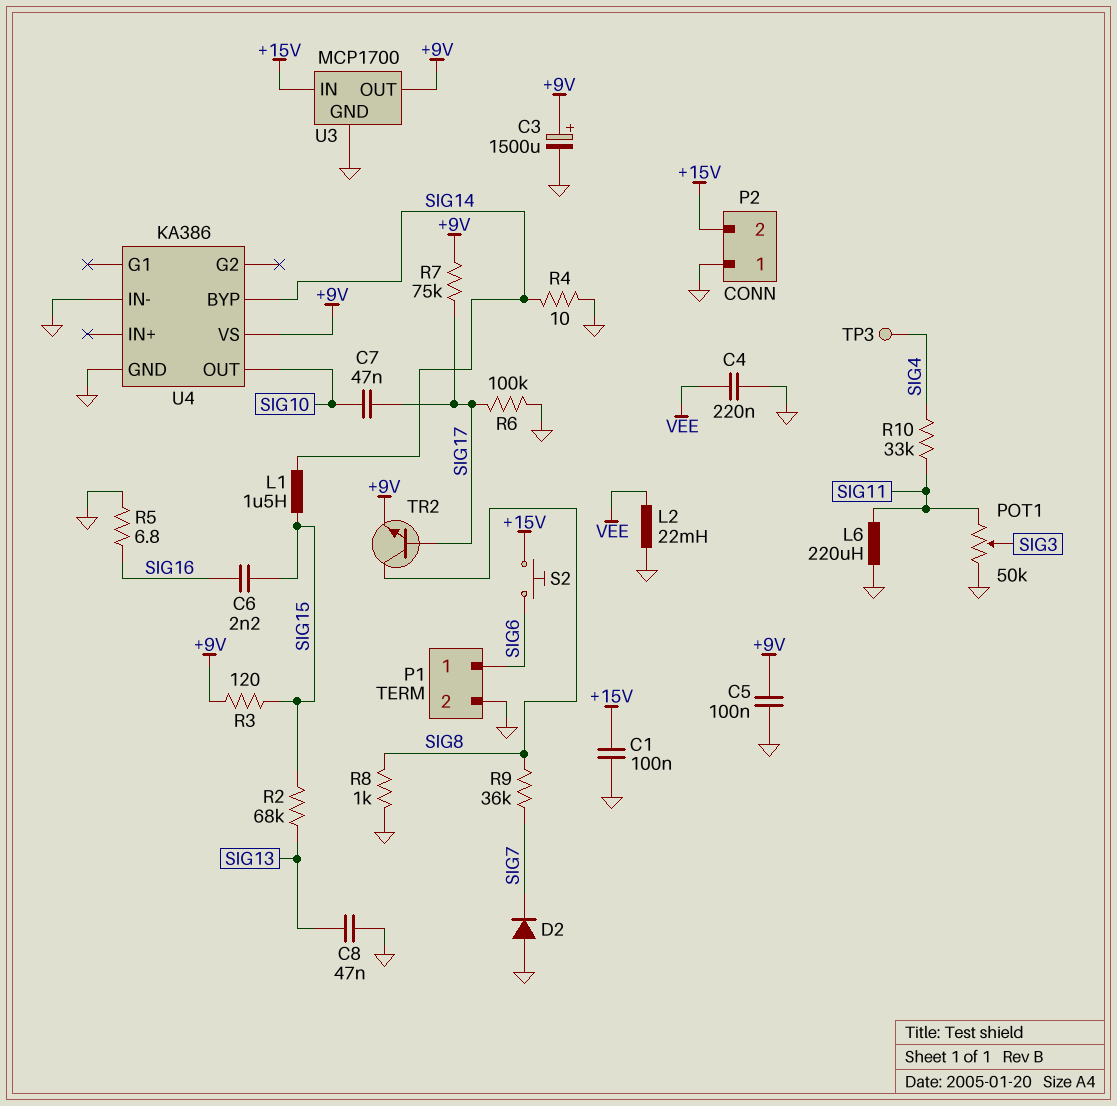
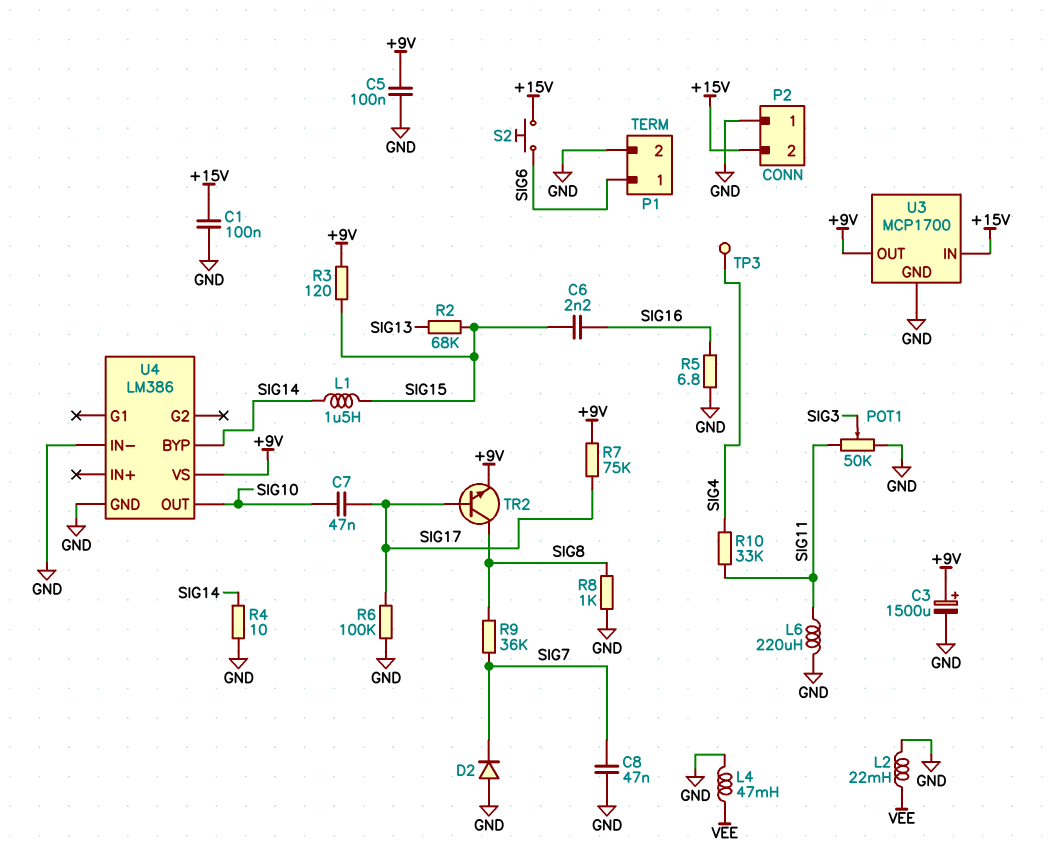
C4: 220nF (GND, VEE) -> none
C8: 47nF (GND, SIG13) -> 47nF (GND, SIG7)
L4: none -> 47mH (GND, VEE)
U4: KA386 -> LM386

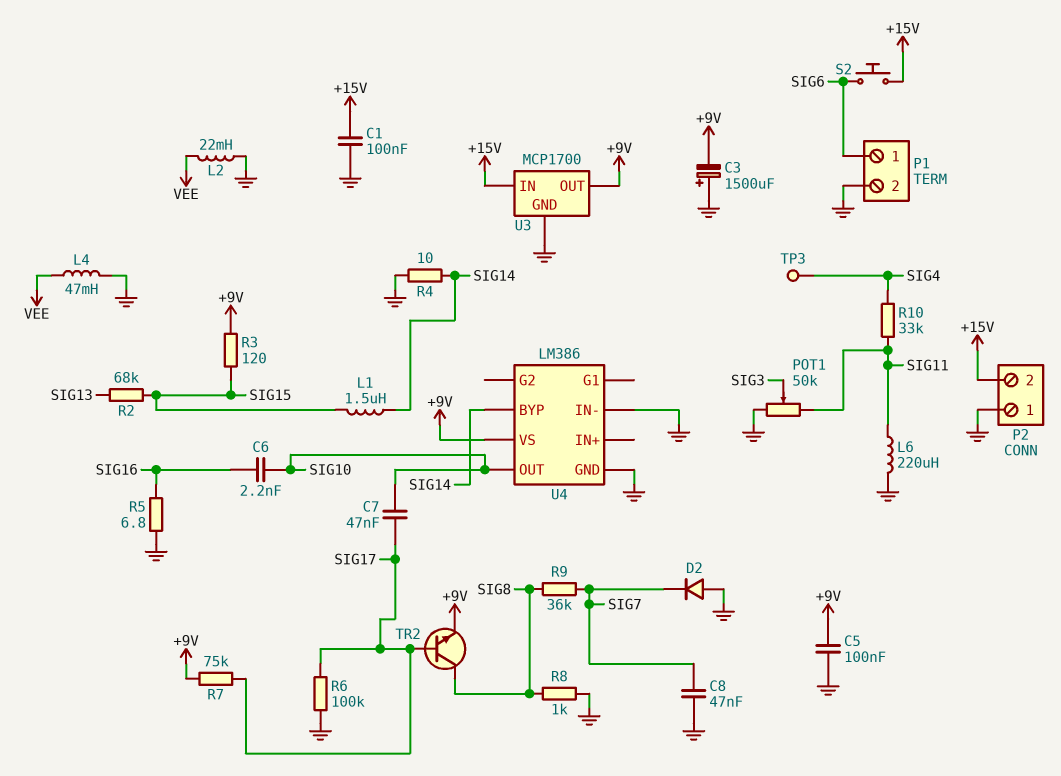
C3: 1500uF (plus +9V, minus GND) -> 1500uF (plus GND, minus +9V)
C6: 2.2nF (SIG15, SIG16) -> 2.2nF (SIG10, SIG16)

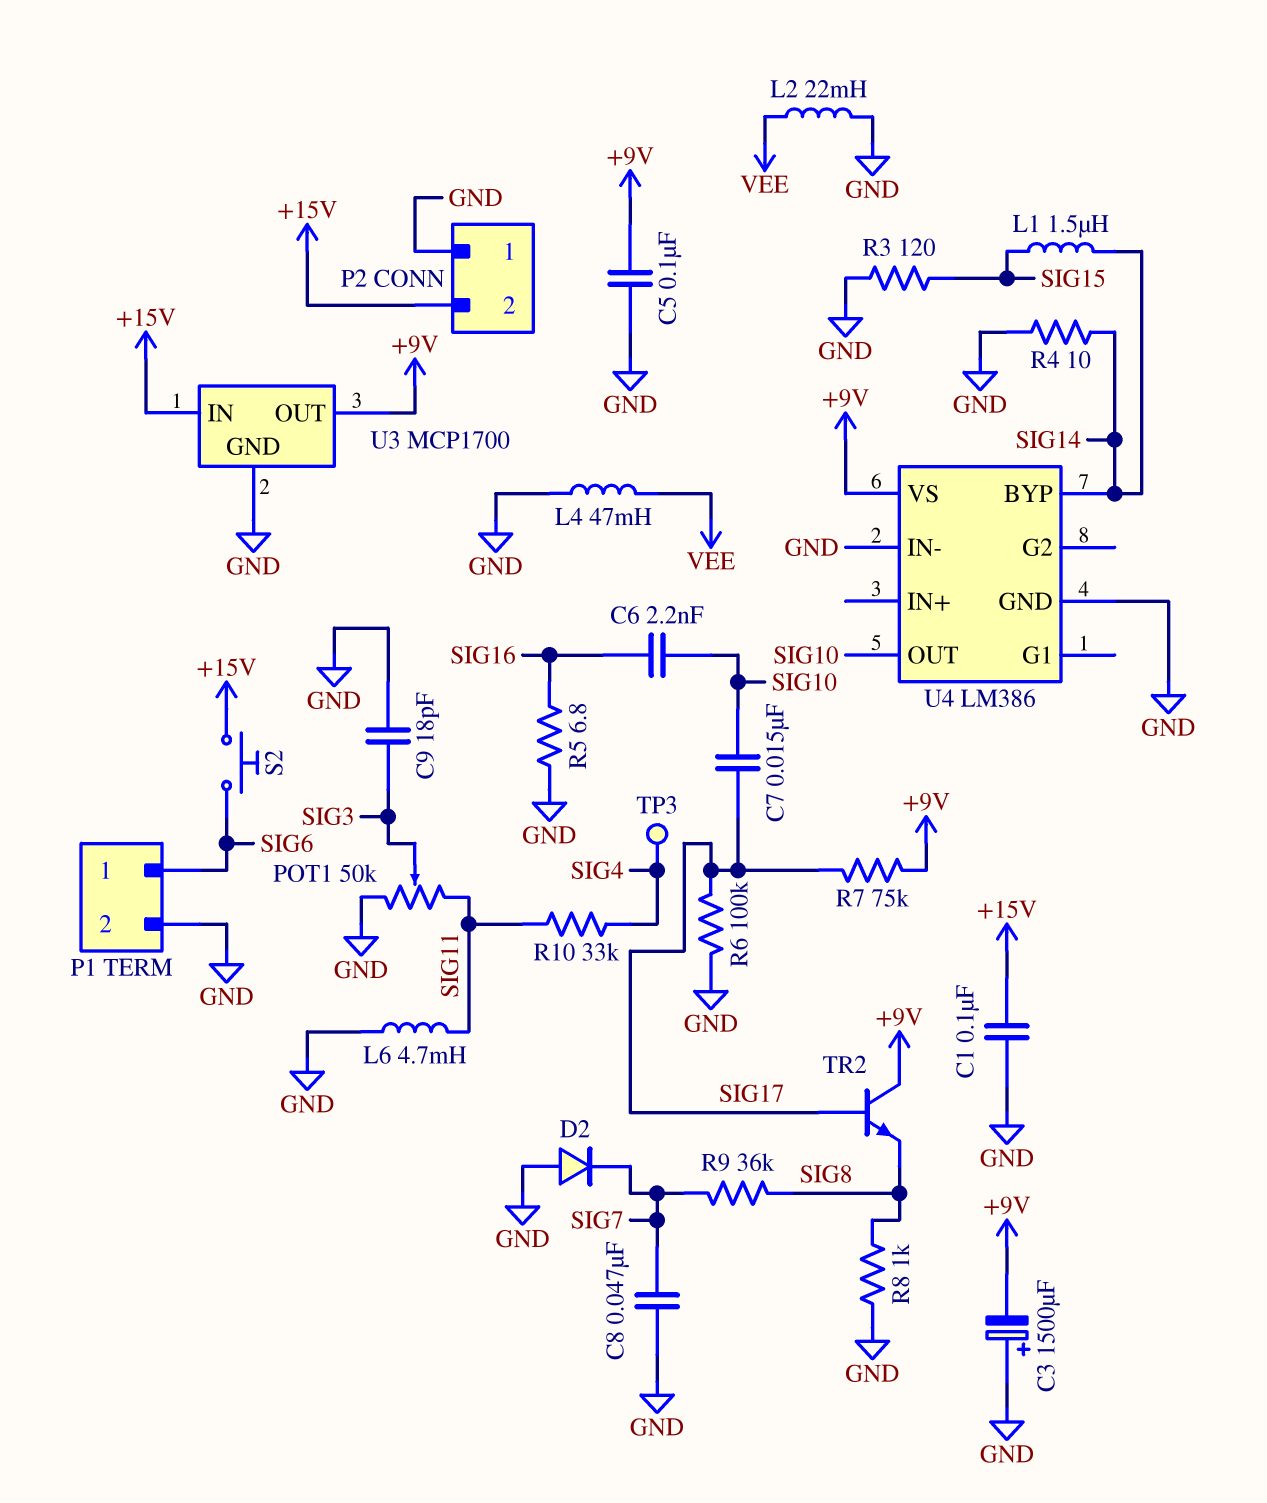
C7: 47nF (SIG10, SIG17) -> 15nF (SIG10, SIG17)
C9: none -> 18pF (GND, SIG3)
L6: 220uH (GND, SIG11) -> 4.7mH (GND, SIG11)
R2: 68k (SIG13, SIG15) -> none
R3: 120 (+9V, SIG15) -> 120 (GND, SIG15)
TR2: NPN (B SIG17, C SIG8, E +9V) -> NPN (B SIG17, C +9V, E SIG8)

